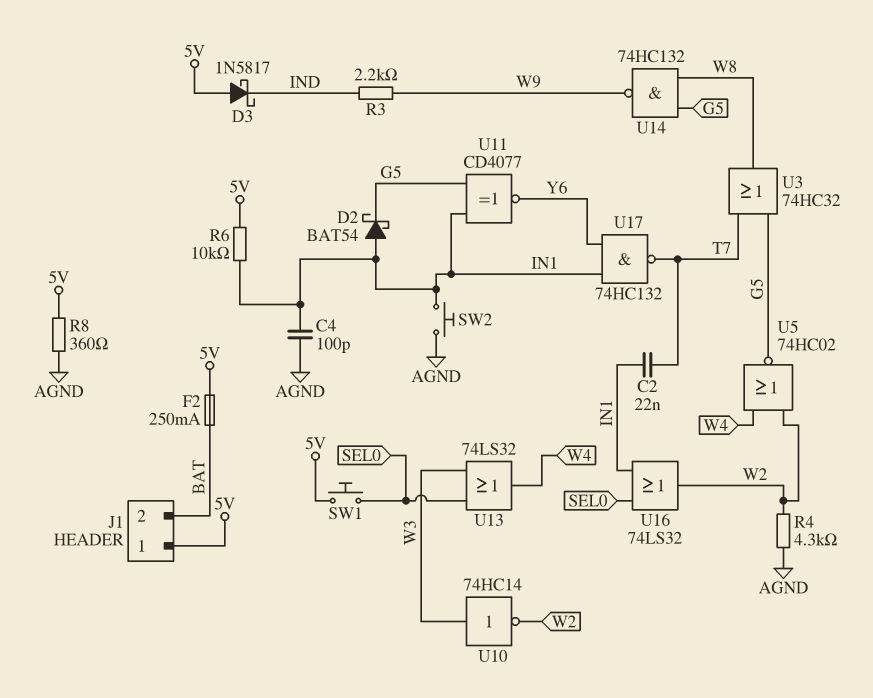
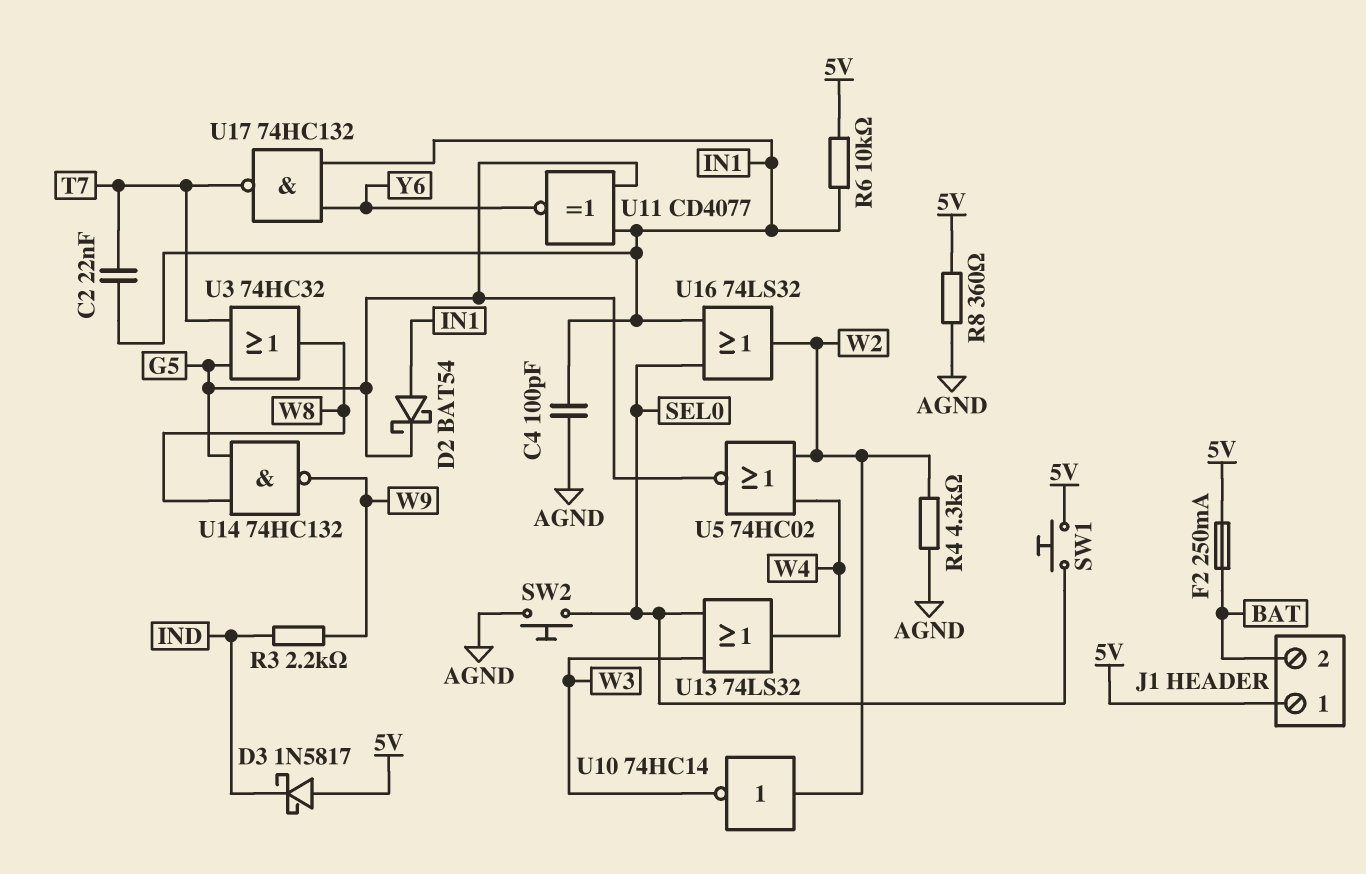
SW2: button (AGND, IN1) -> button (AGND, SEL0)
U10: NOT 74HC14 (in W3, out W2) -> NOT 74HC14 (in W2, out W3)

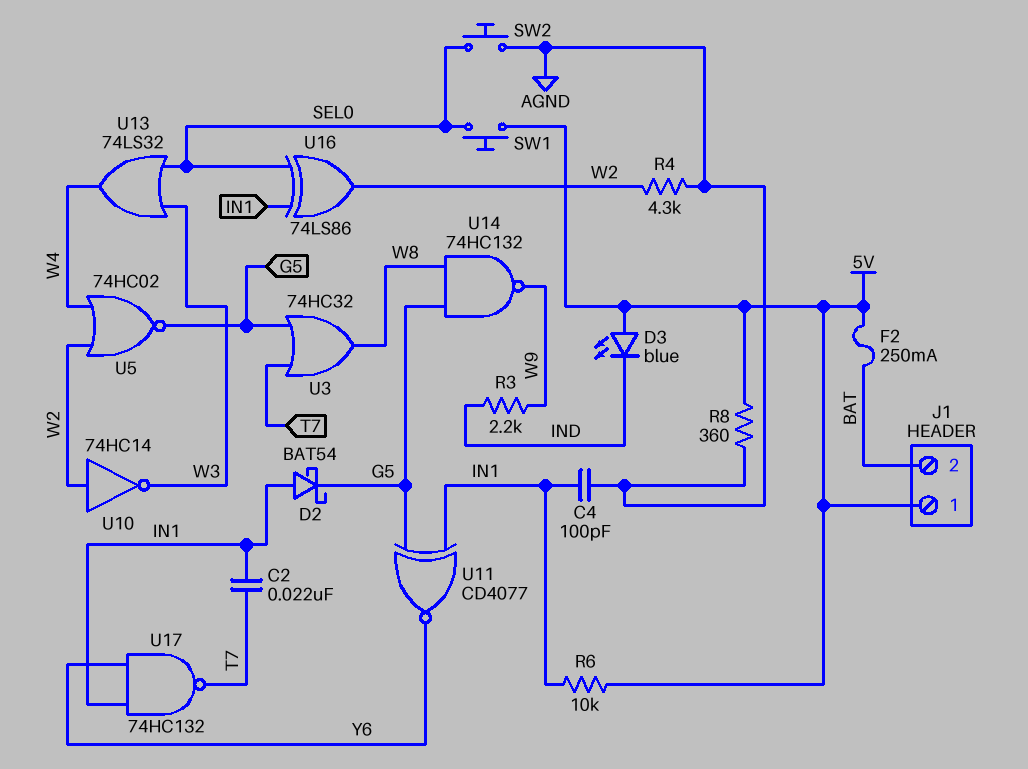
D3: schottky 1N5817 (A 5V, K IND) -> LED blue (A 5V, K IND)
U16: OR 74LS32 (in IN1, in SEL0, out W2) -> XOR 74LS86 (in IN1, in SEL0, out W2)

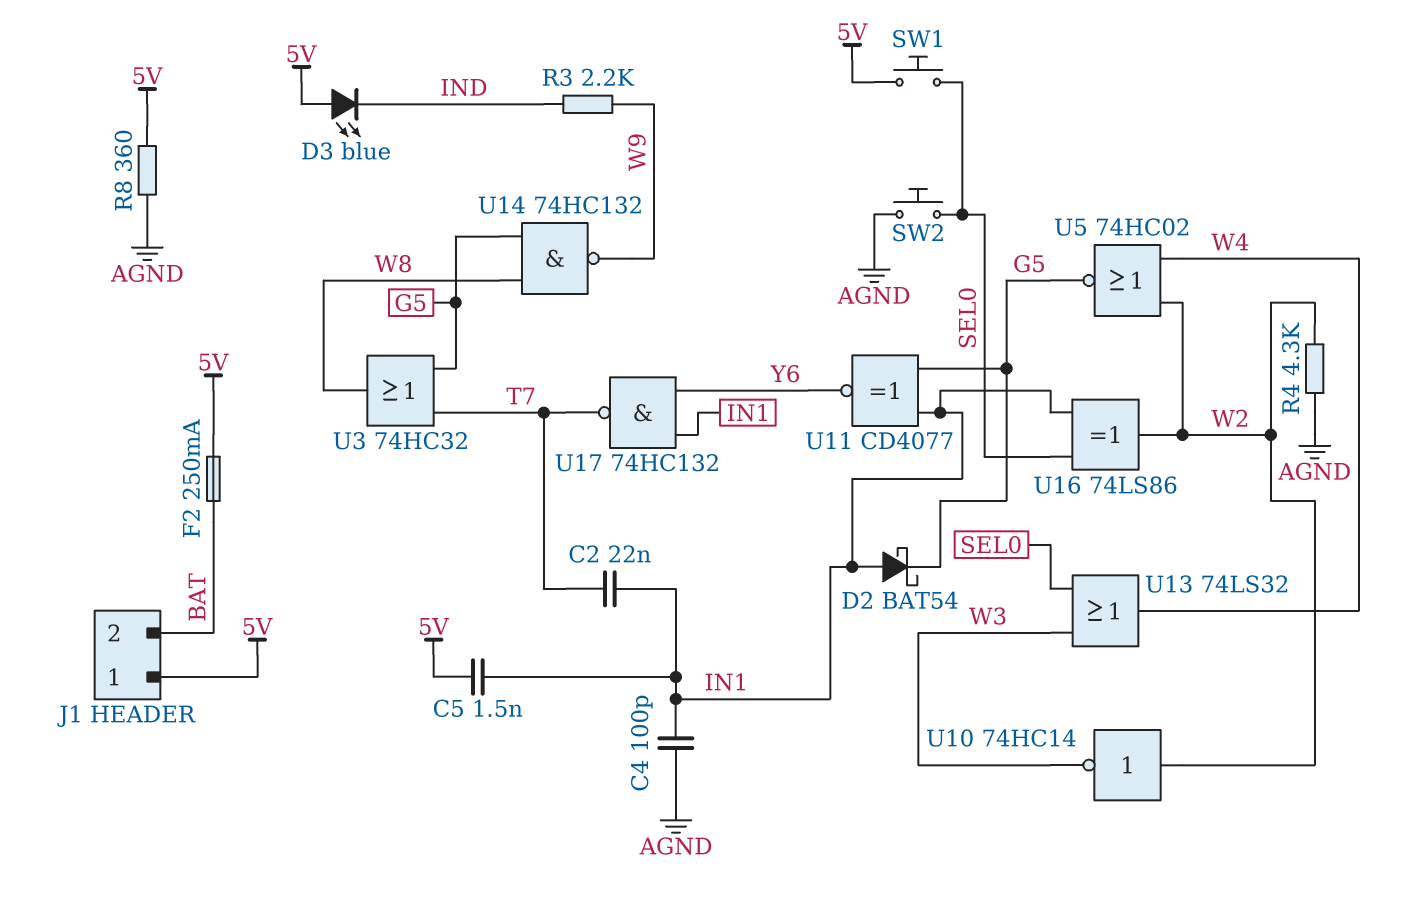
C5: none -> 1.5nF (5V, IN1)
R6: 10k (5V, IN1) -> none

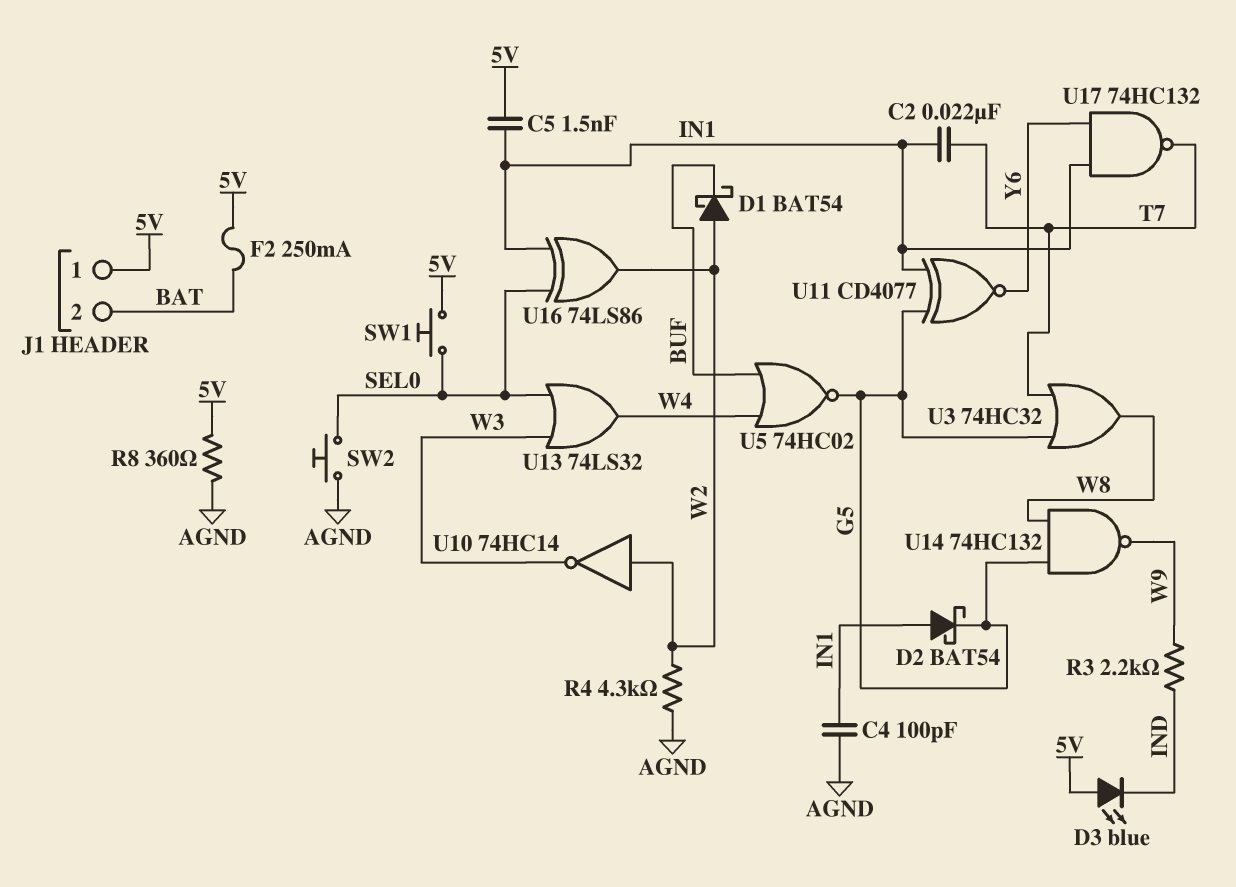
D1: none -> schottky BAT54 (A W2, K BUF)
U5: NOR 74HC02 (in W2, in W4, out G5) -> NOR 74HC02 (in BUF, in W4, out G5)

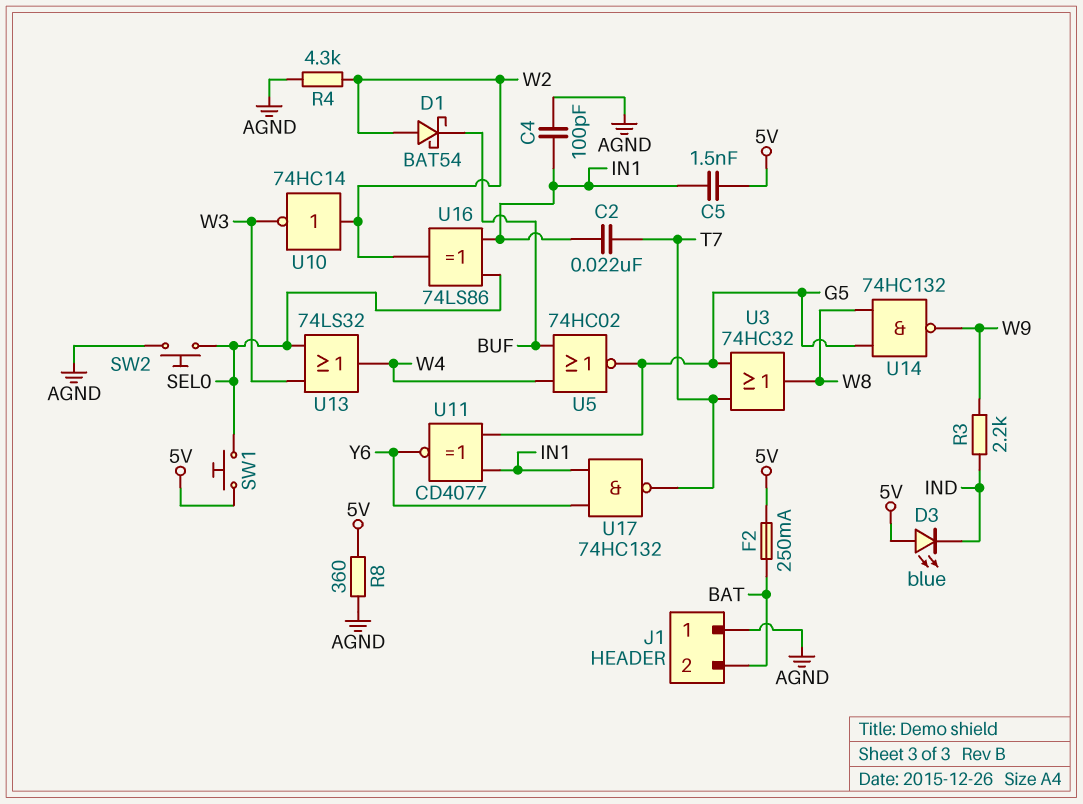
D2: schottky BAT54 (A IN1, K G5) -> none
J1 pin 1: 5V -> AGND

